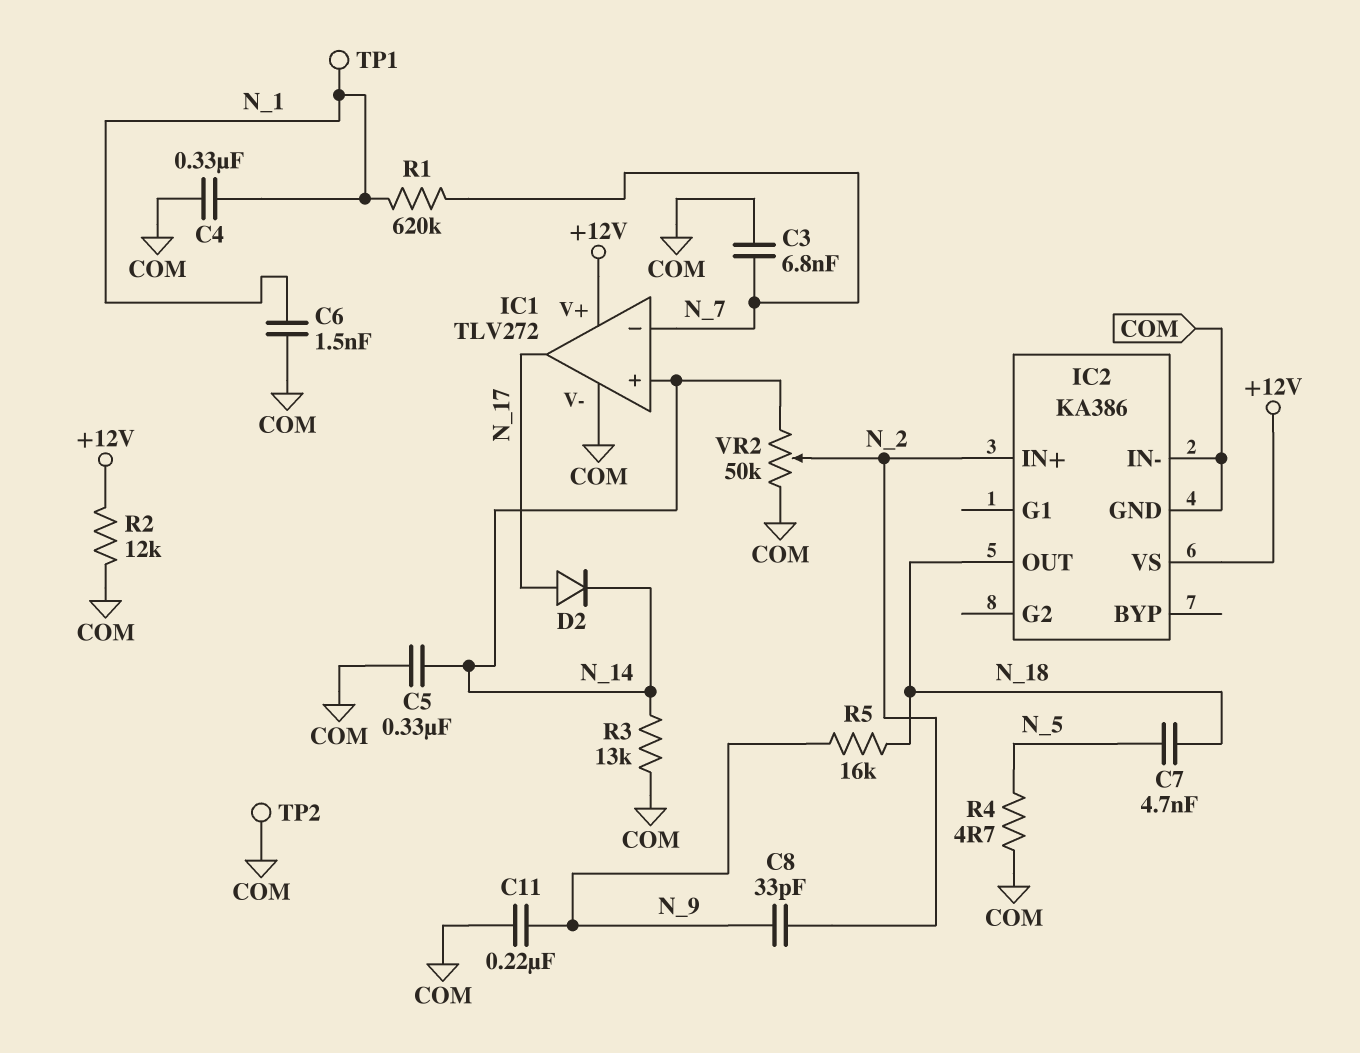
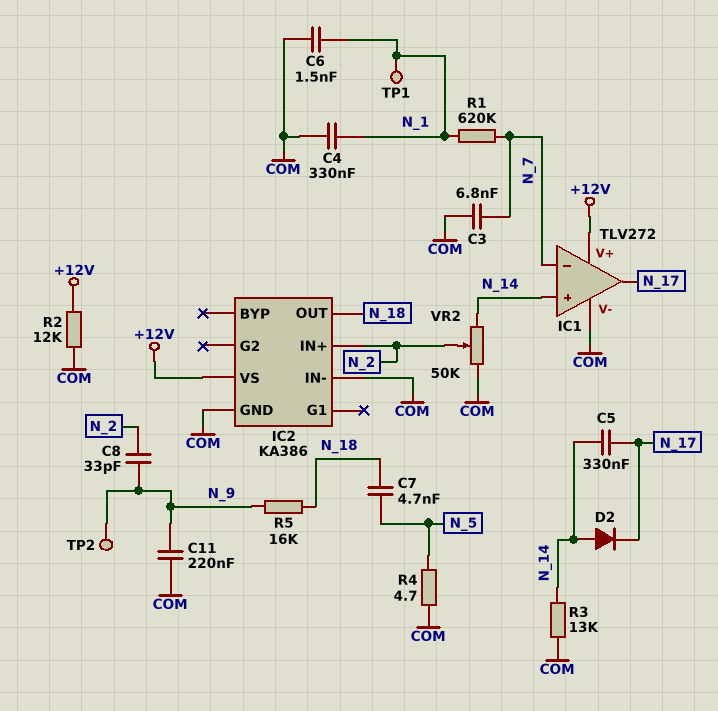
C5: 330nF (COM, N_14) -> 330nF (N_14, N_17)
D2: diode (A N_17, K N_14) -> diode (A N_14, K N_17)
TP2: test point (COM) -> test point (N_9)

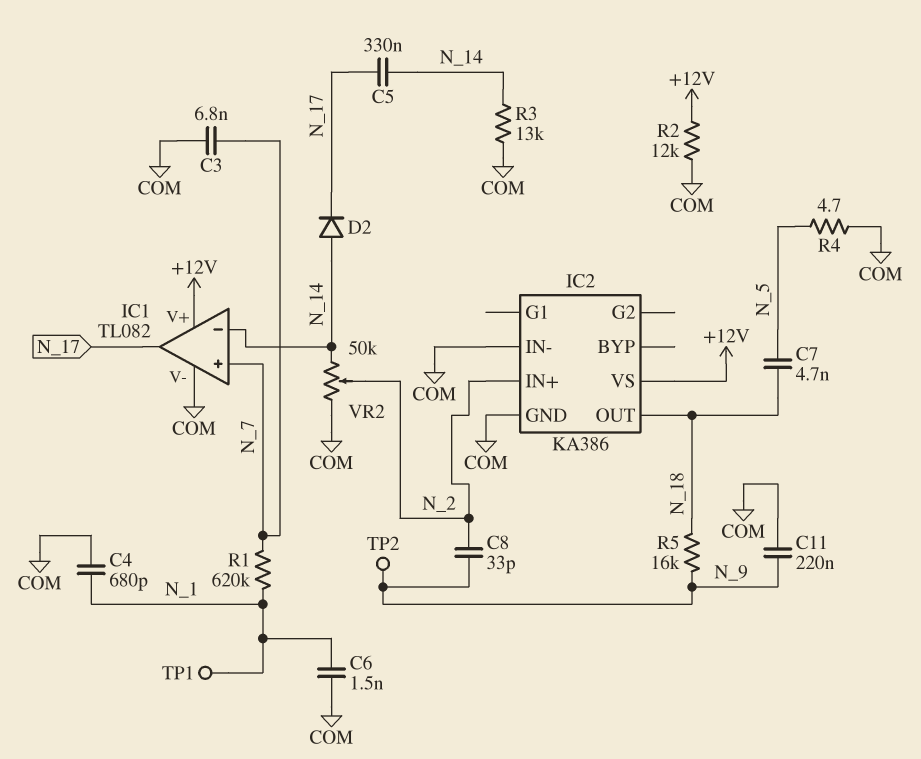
C4: 330nF (COM, N_1) -> 680pF (COM, N_1)
IC1: TLV272 -> TL082
IC1 pin in+: N_14 -> N_7
IC1 pin in-: N_7 -> N_14

